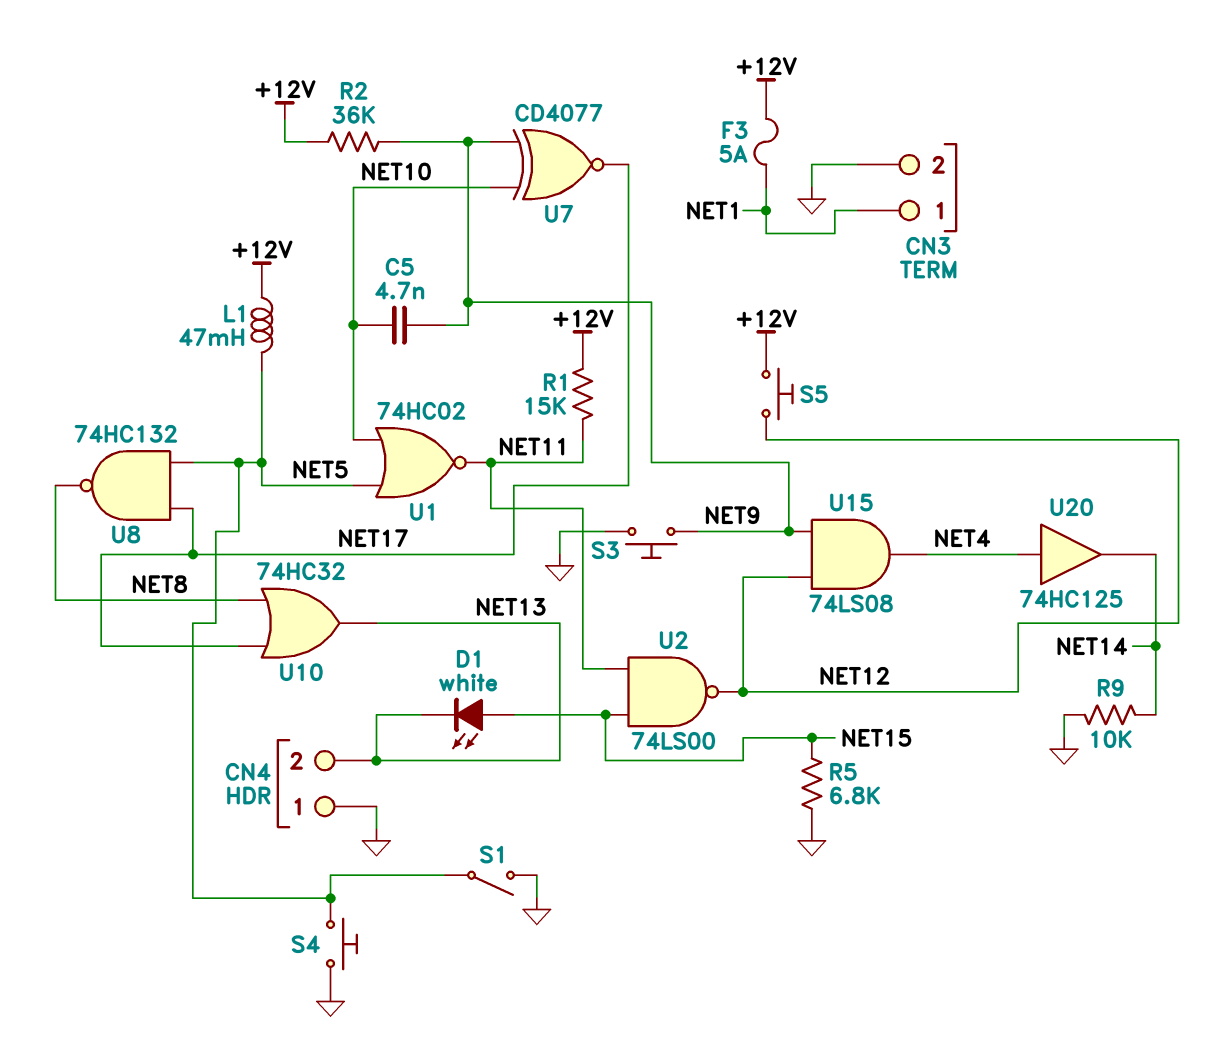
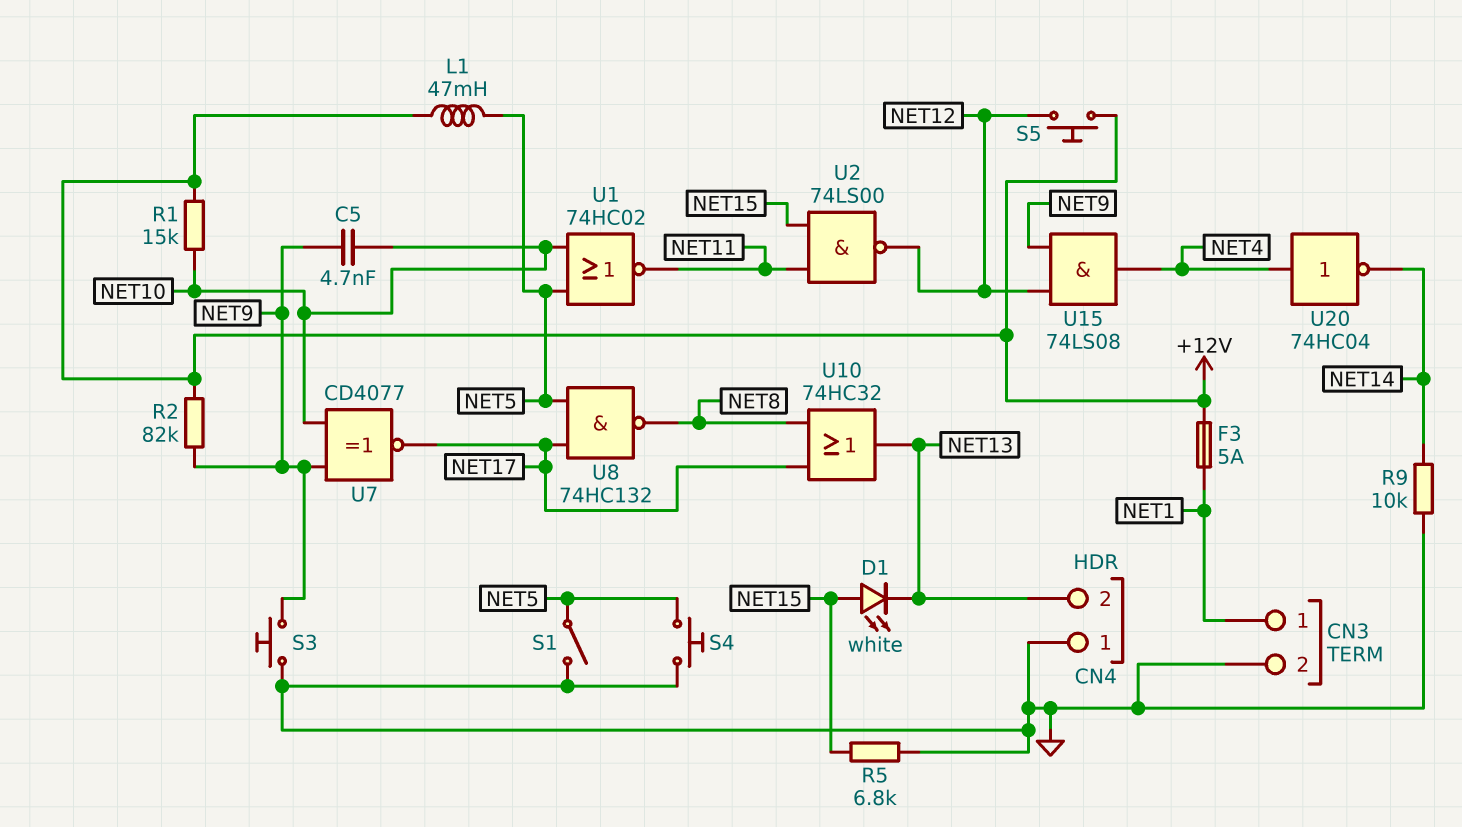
R1: 15k (+12V, NET11) -> 15k (+12V, NET10)
R2: 36k (+12V, NET9) -> 82k (+12V, NET9)
U20: buffer 74HC125 (in NET4, out NET14) -> NOT 74HC04 (in NET4, out NET14)

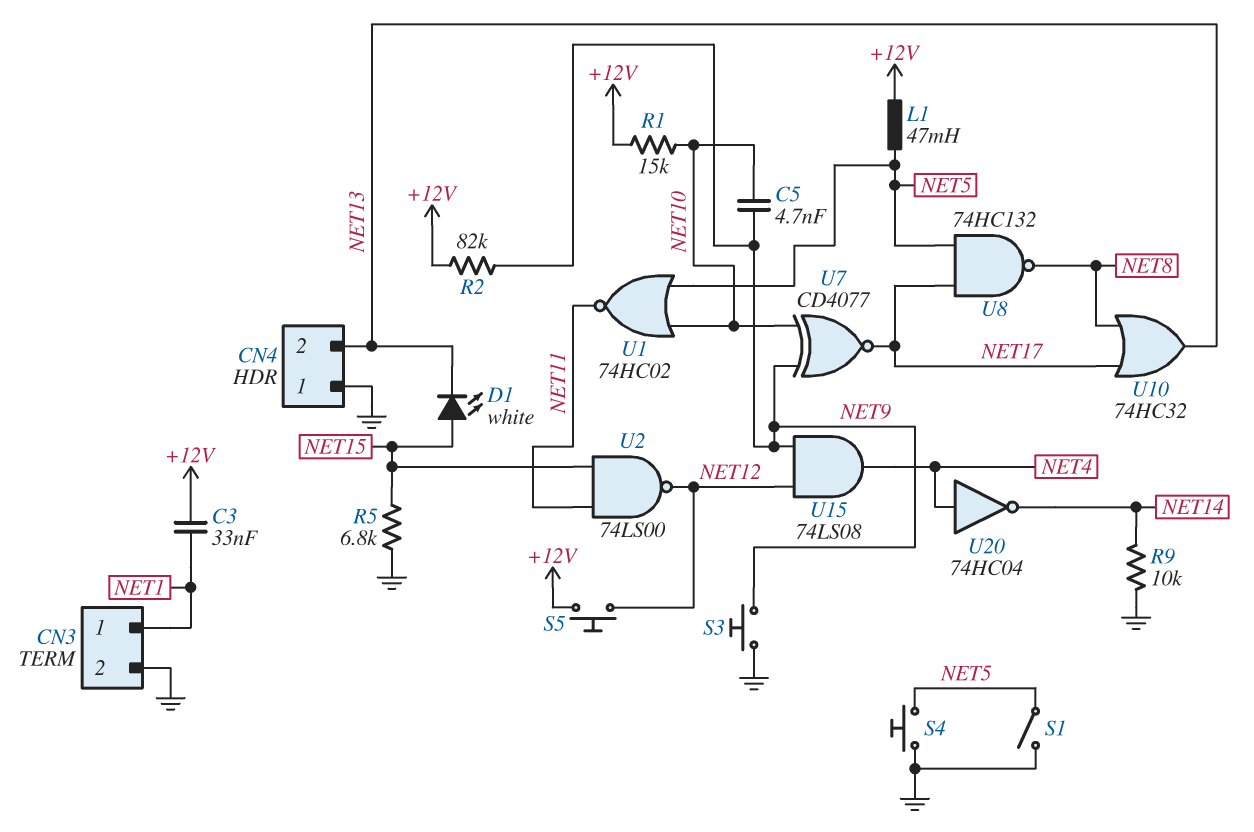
C3: none -> 33nF (+12V, NET1)
F3: 5A (+12V, NET1) -> none

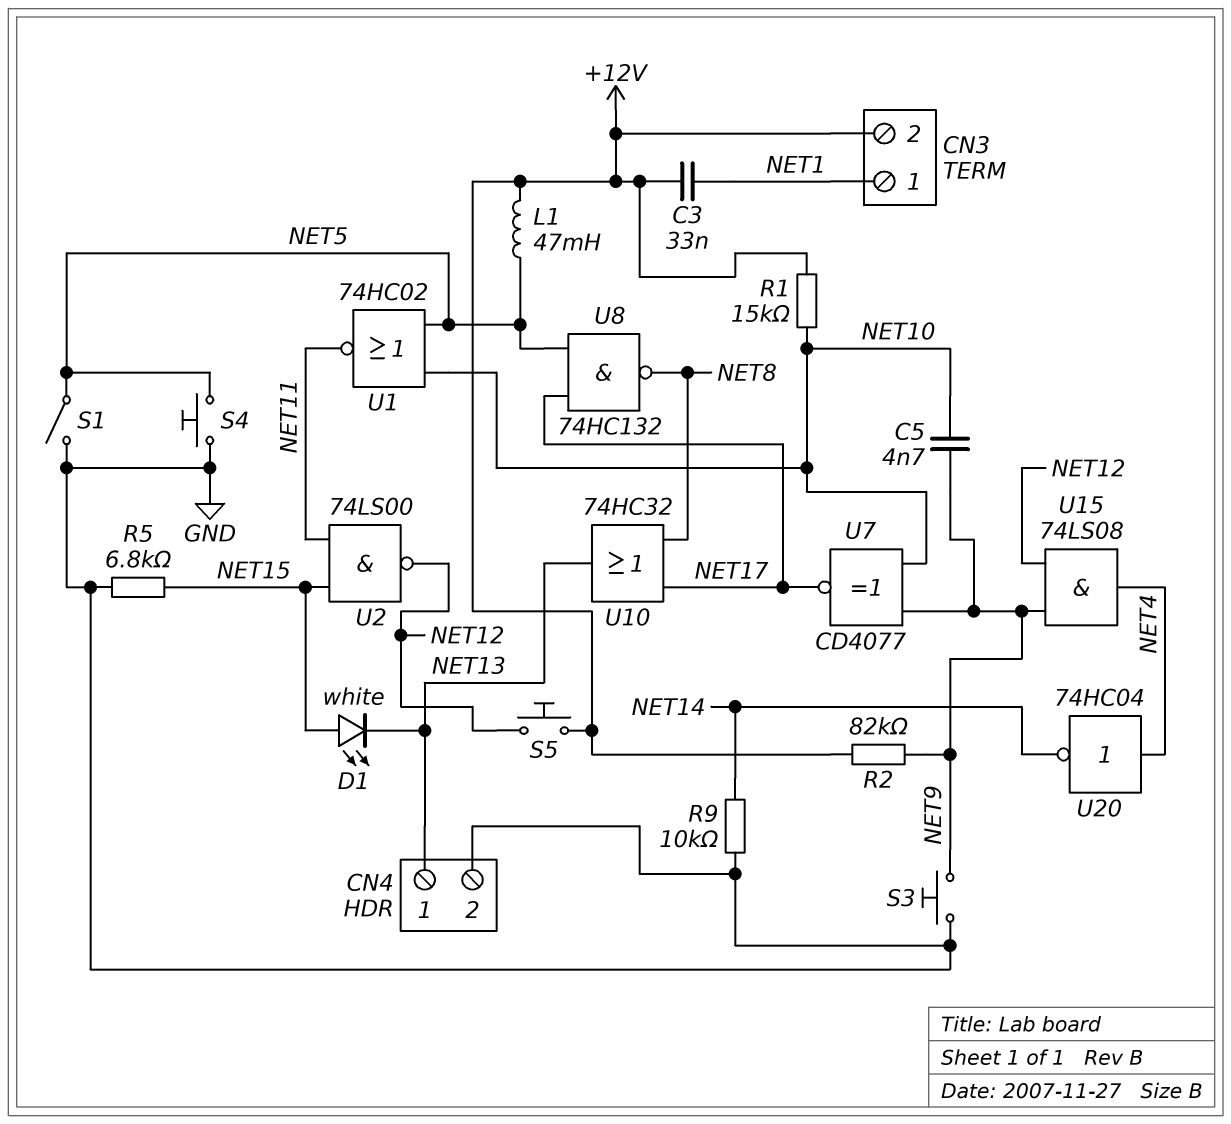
CN3 pin 2: GND -> +12V
CN4 pin 1: GND -> NET13
CN4 pin 2: NET13 -> GND

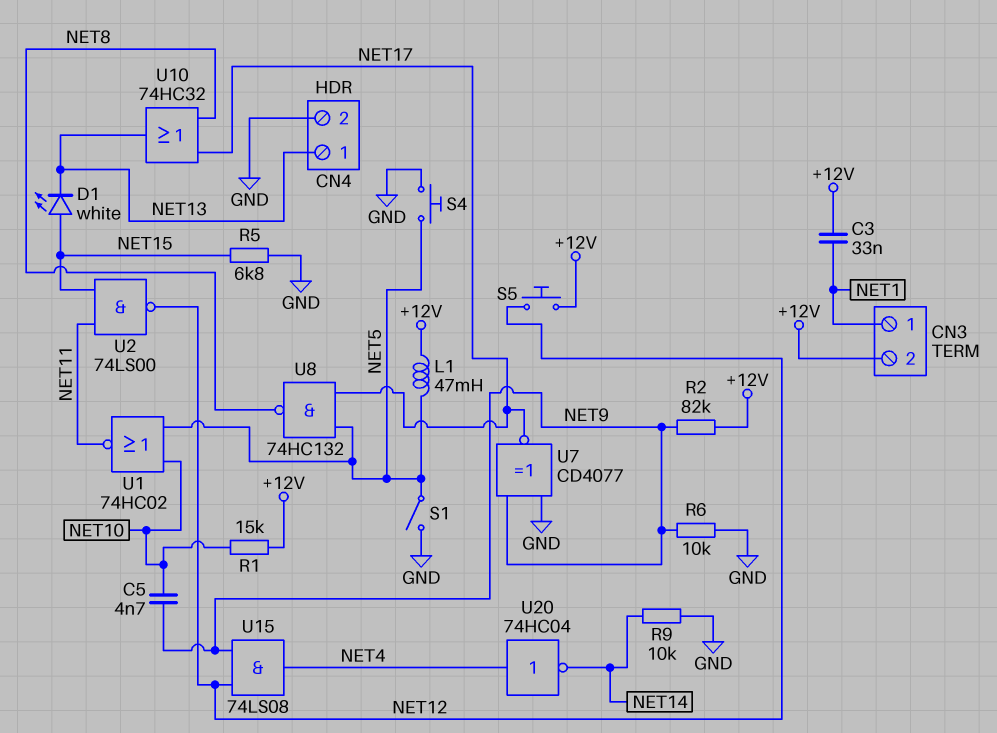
R6: none -> 10k (GND, NET9)
S3: button (GND, NET9) -> none
U7: XNOR CD4077 (in NET9, in NET10, out NET17) -> XNOR CD4077 (in GND, in NET9, out NET17)

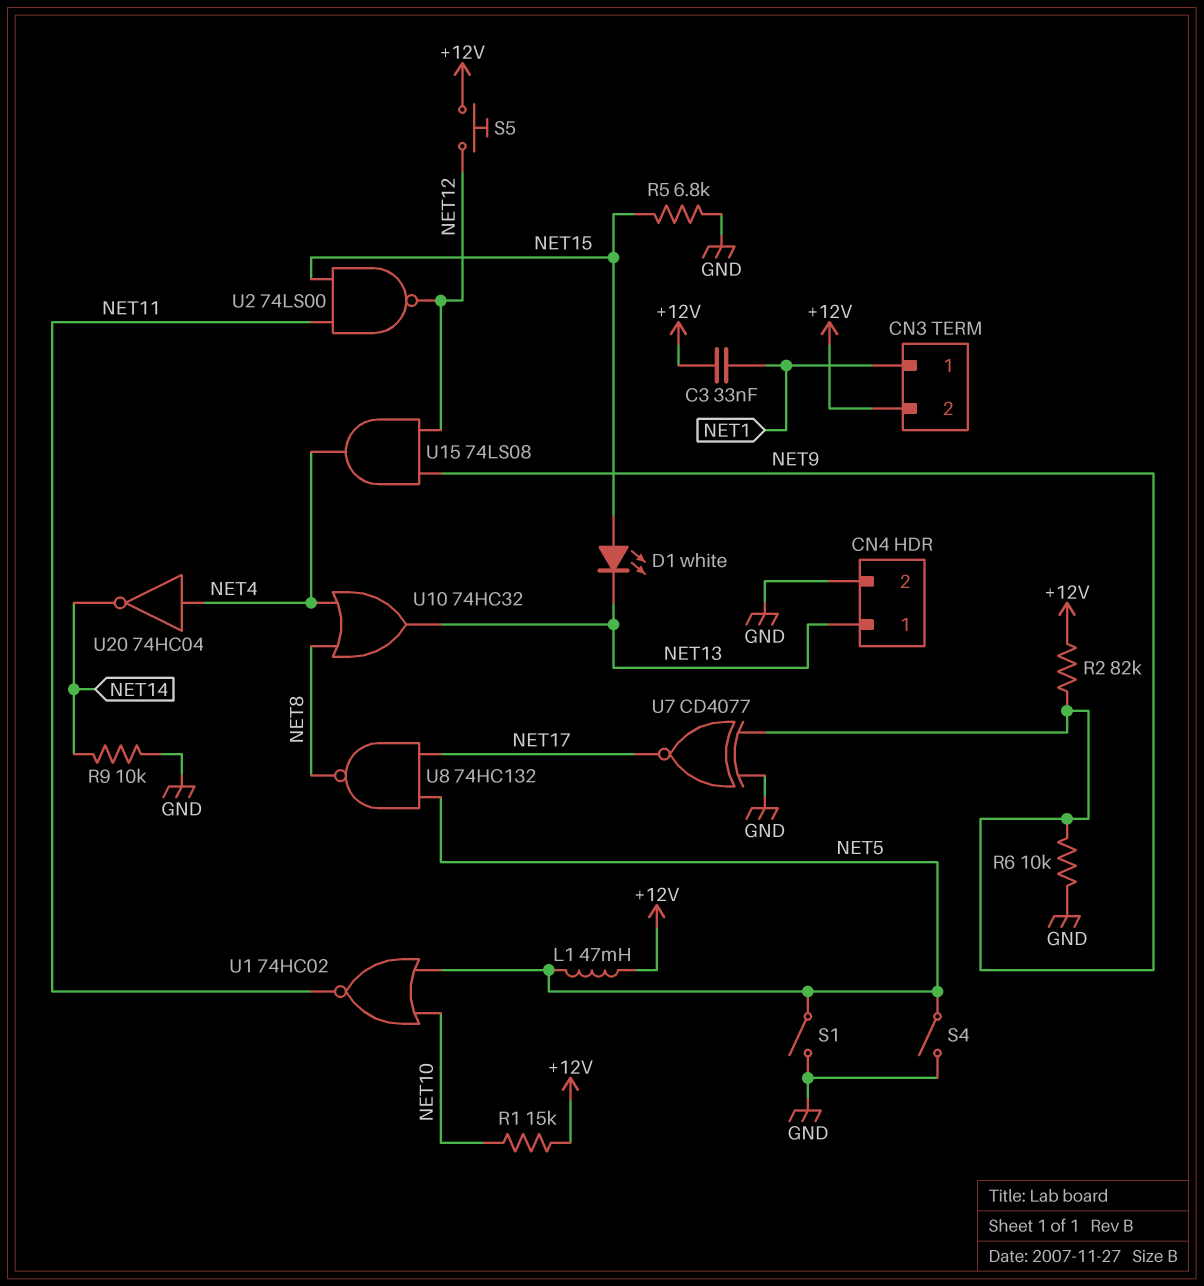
C5: 4.7nF (NET9, NET10) -> none
S4: button (GND, NET5) -> switch (GND, NET5)
U10: OR 74HC32 (in NET8, in NET17, out NET13) -> OR 74HC32 (in NET4, in NET8, out NET13)

